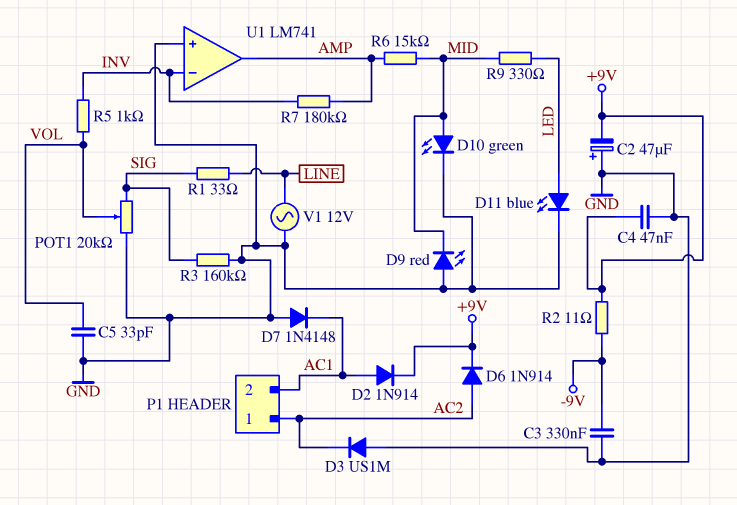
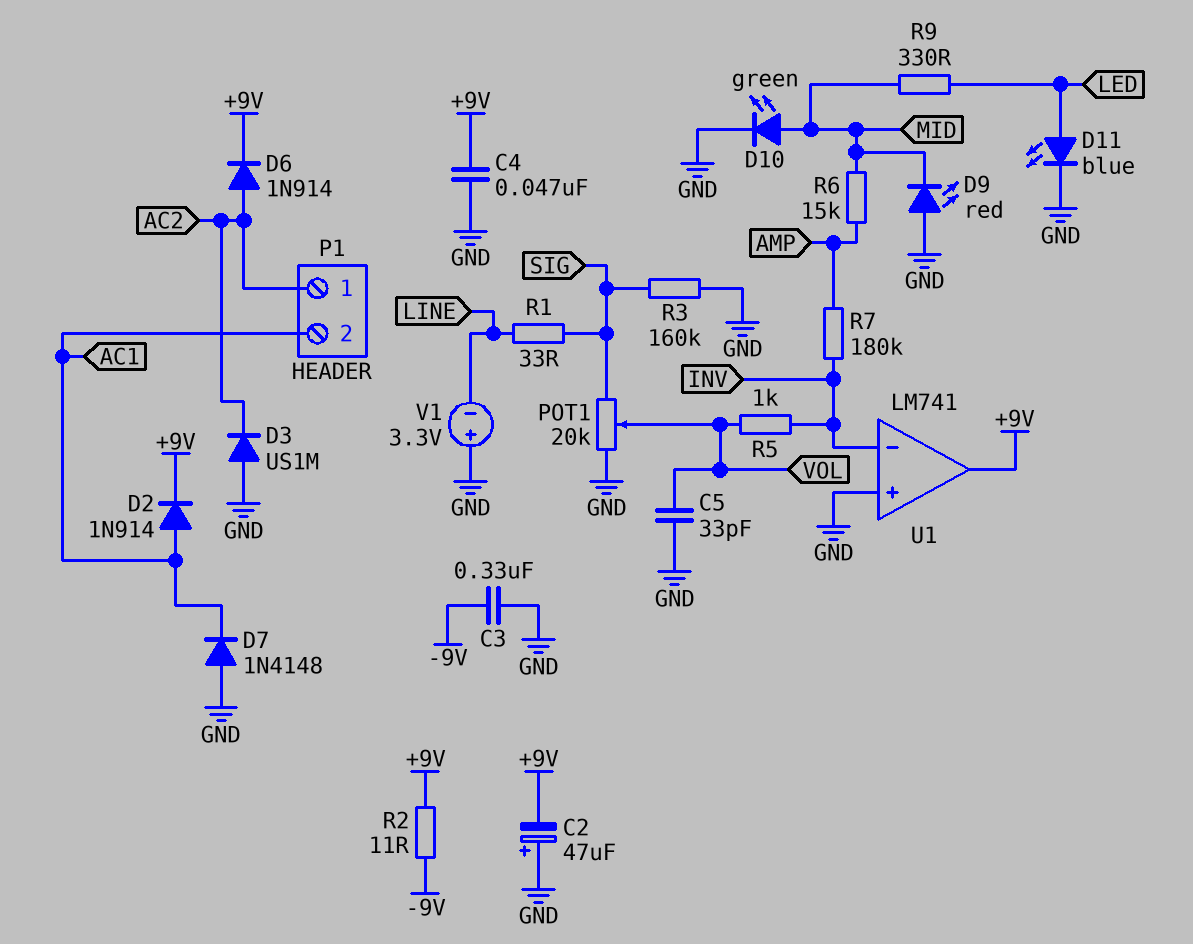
U1 pin out: AMP -> +9V
V1: AC 12V (GND, LINE) -> 3.3V (plus GND, minus LINE)

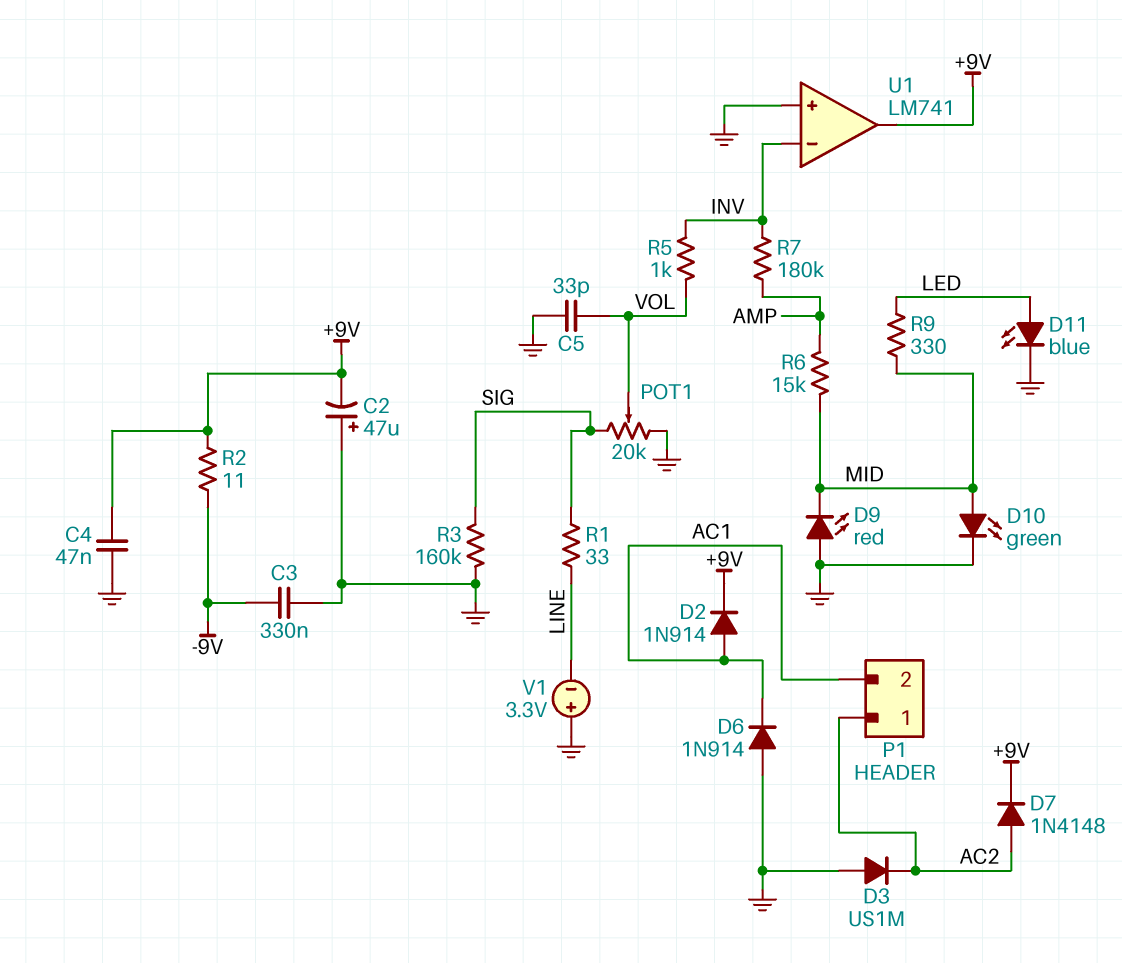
D6: diode 1N914 (A AC2, K +9V) -> diode 1N914 (A GND, K AC1)
D7: diode 1N4148 (A GND, K AC1) -> diode 1N4148 (A AC2, K +9V)

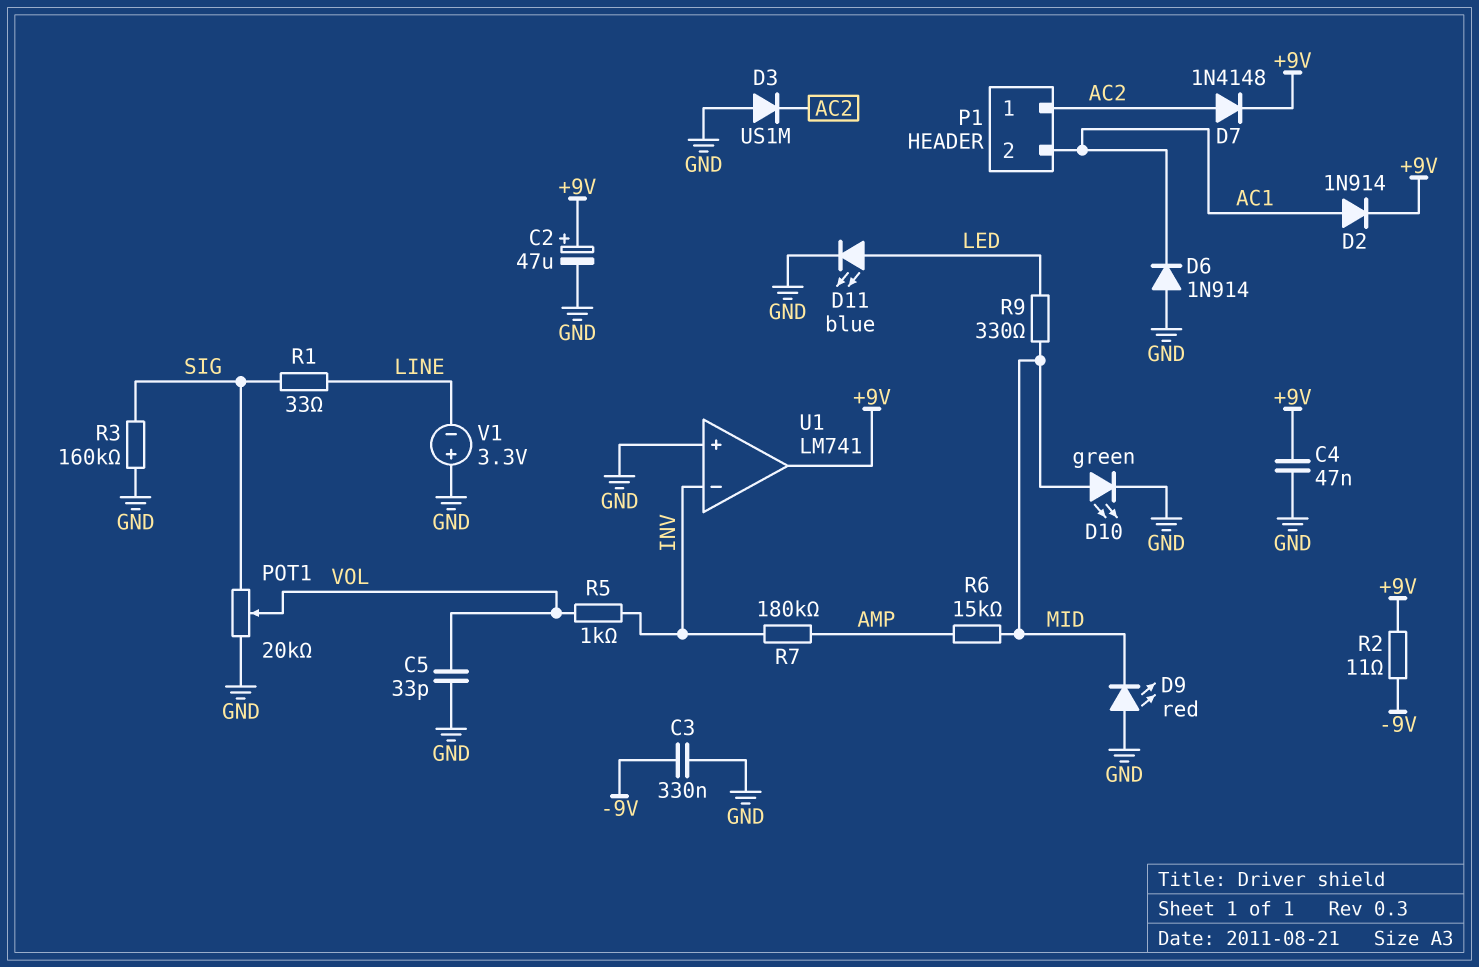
C2: 47uF (plus GND, minus +9V) -> 47uF (plus +9V, minus GND)

